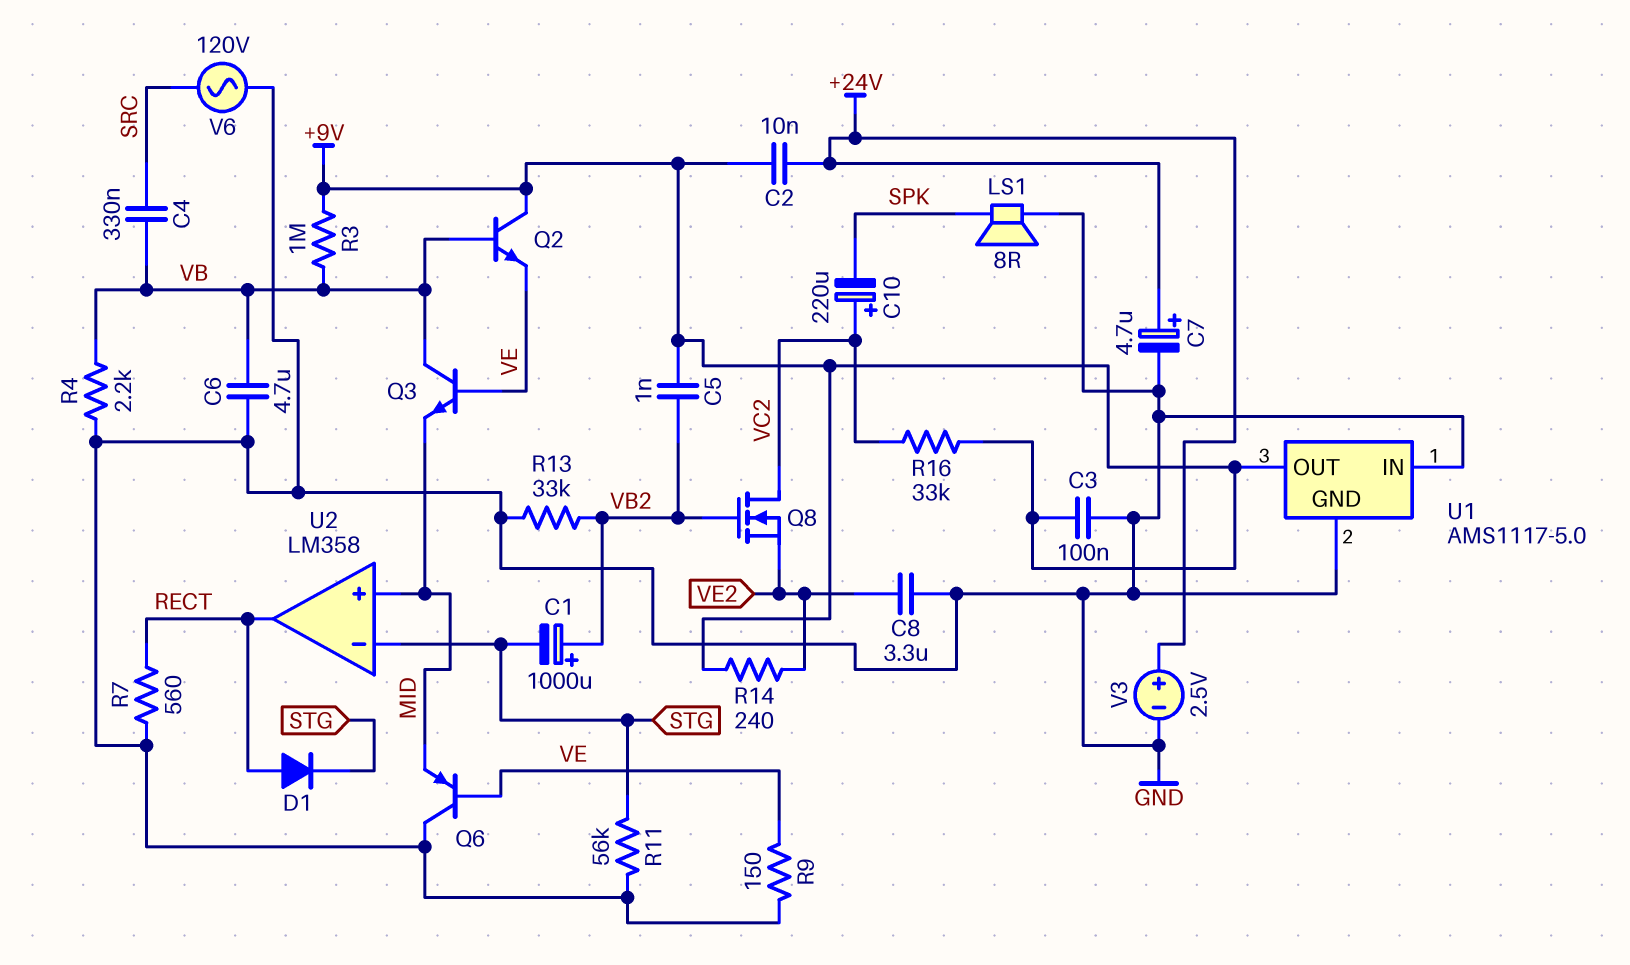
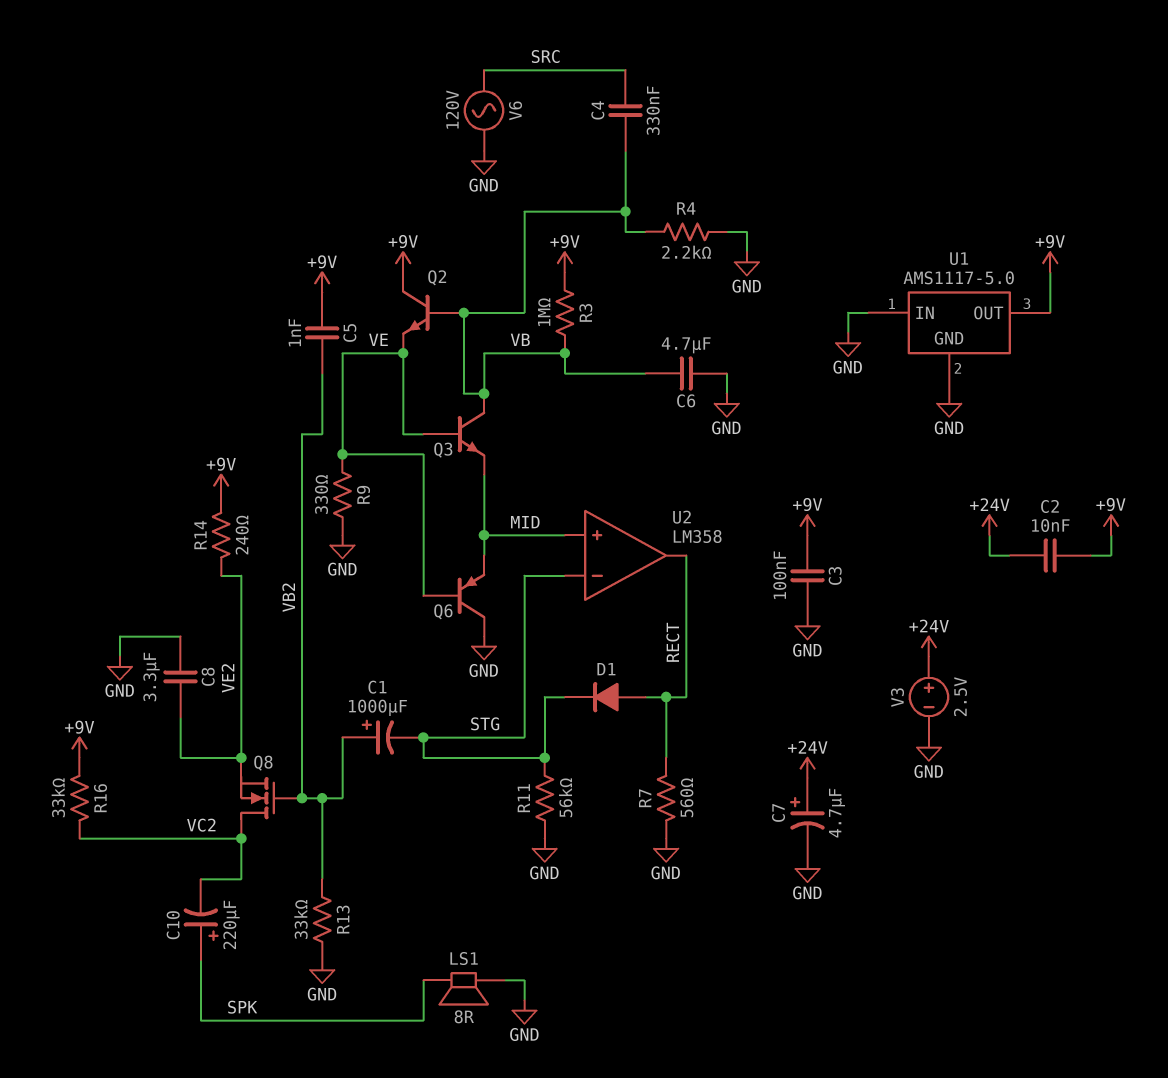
C10: 220uF (plus VC2, minus SPK) -> 220uF (plus SPK, minus VC2)
R9: 150 (GND, VE) -> 330 (GND, VE)

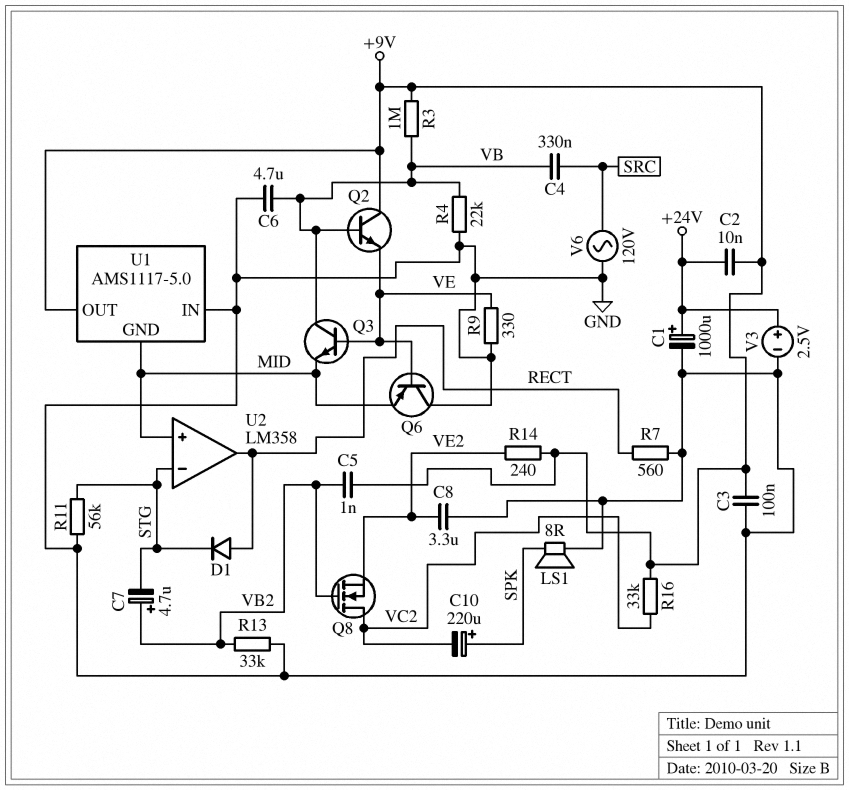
C1: 1000uF (plus VB2, minus STG) -> 1000uF (plus +24V, minus GND)
C7: 4.7uF (plus +24V, minus GND) -> 4.7uF (plus VB2, minus STG)
R4: 2.2k (GND, VB) -> 22k (GND, VB)
U1 pin GND: GND -> MID

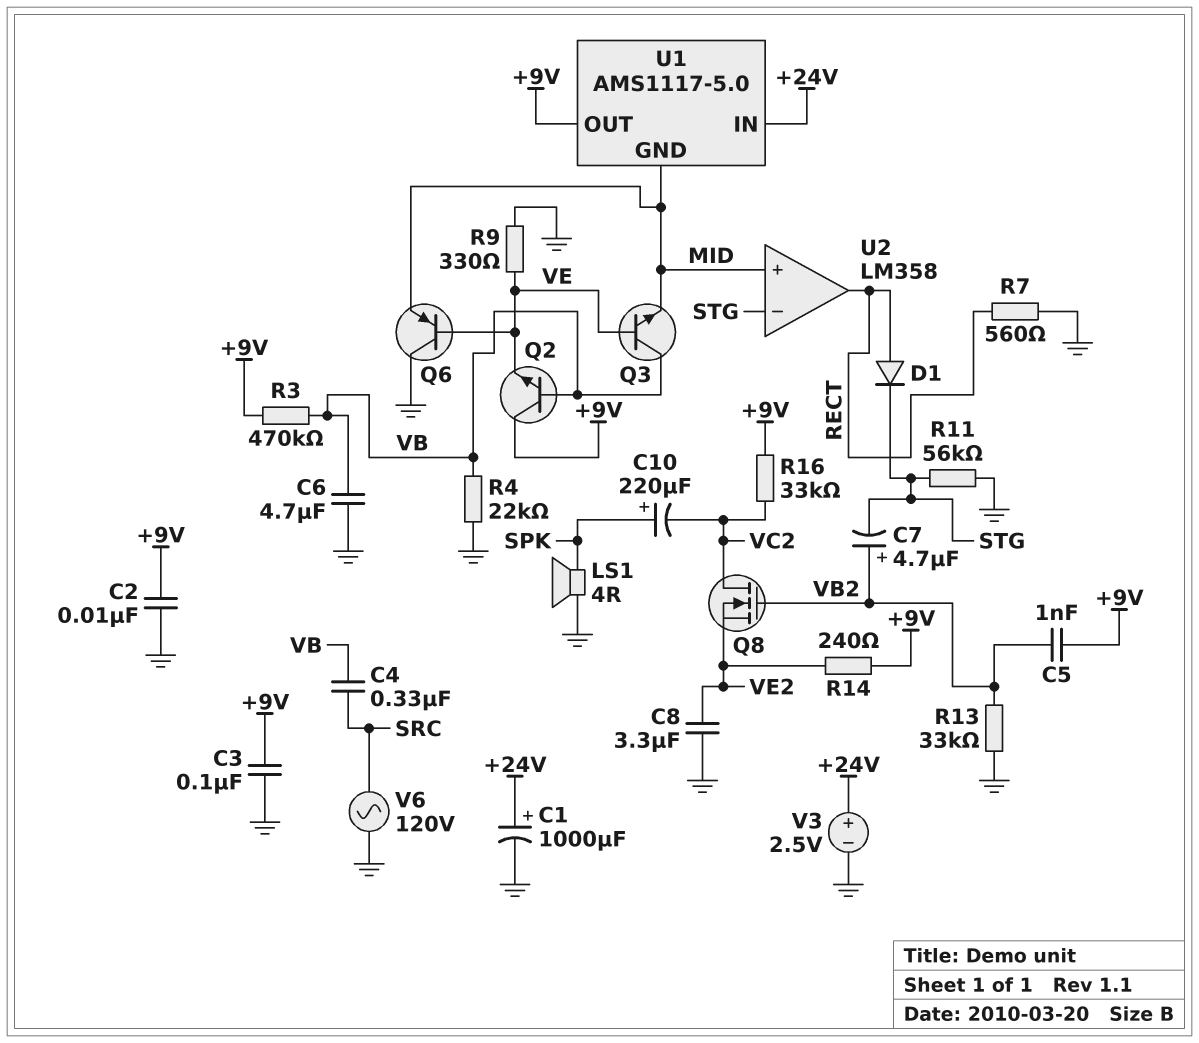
C2: 10nF (+9V, +24V) -> 10nF (+9V, GND)
LS1: speaker 8R (GND, SPK) -> speaker 4R (GND, SPK)
R3: 1M (+9V, VB) -> 470k (+9V, VB)
U1 pin IN: GND -> +24V

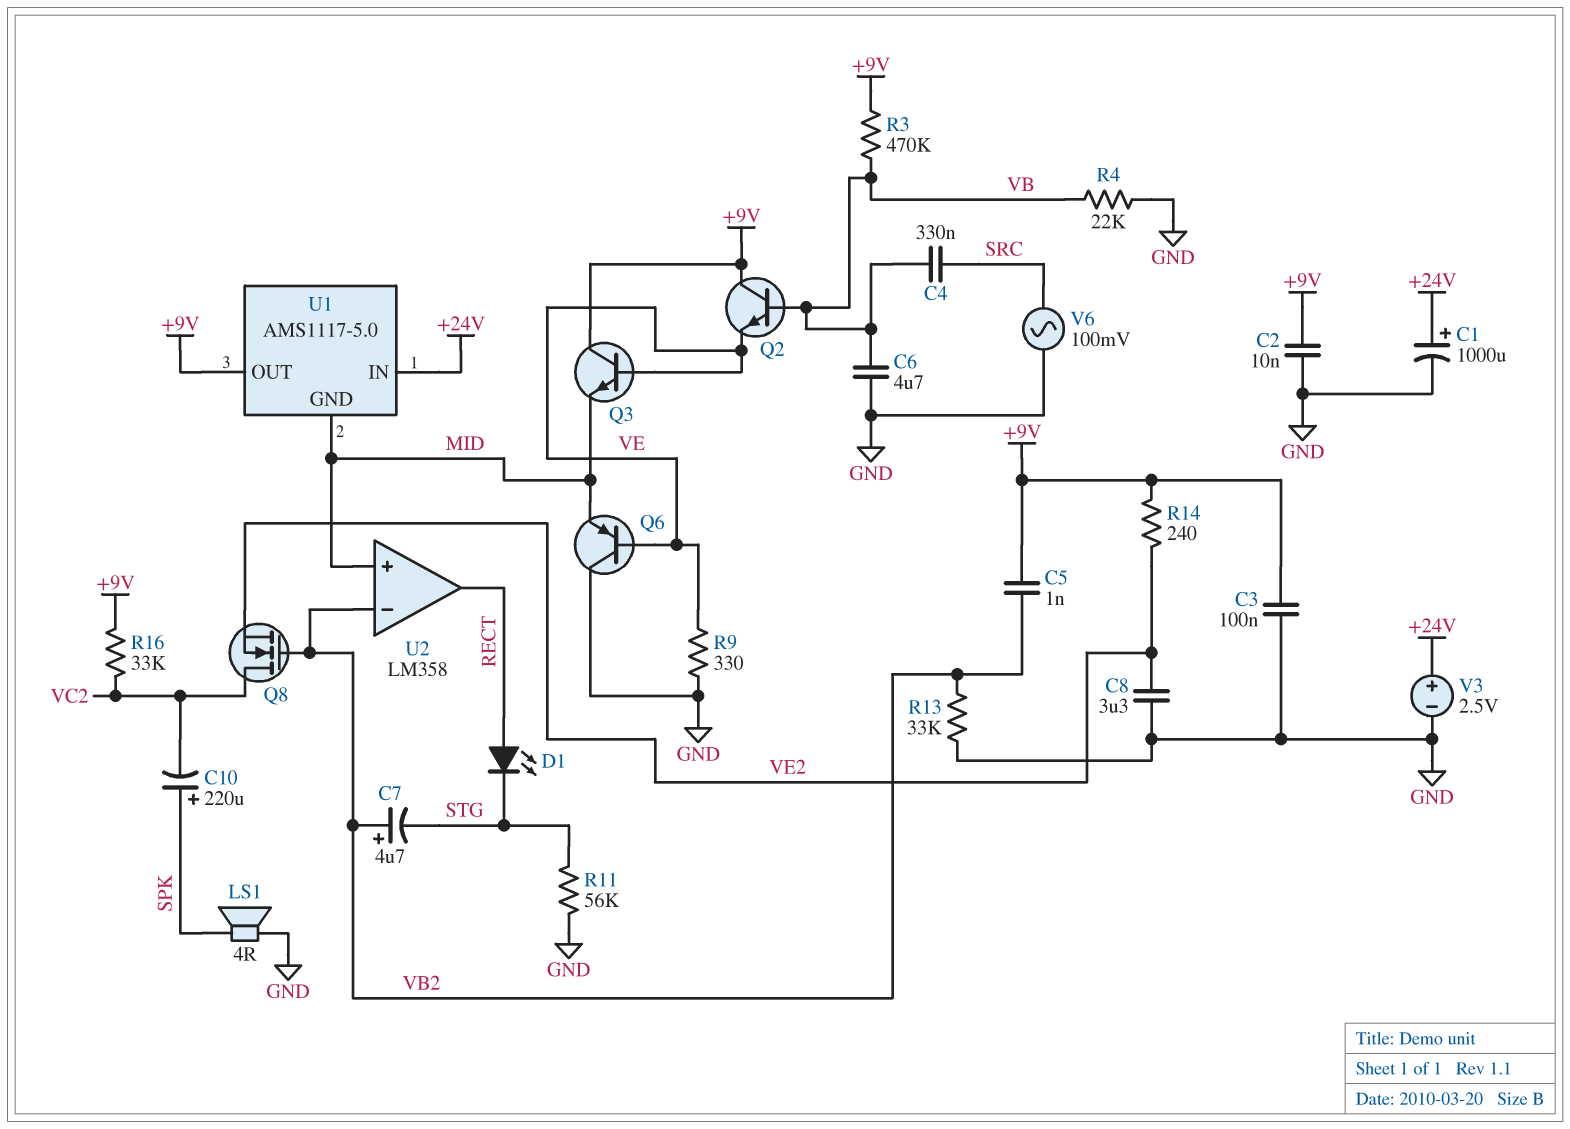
D1: diode (A RECT, K STG) -> LED (A RECT, K STG)
Q3: NPN (B VE, C VB, E MID) -> NPN (B VE, C +9V, E MID)
R7: 560 (GND, RECT) -> none
U2 pin in-: STG -> VB2
V6: AC 120V (GND, SRC) -> AC 100mV (GND, SRC)

